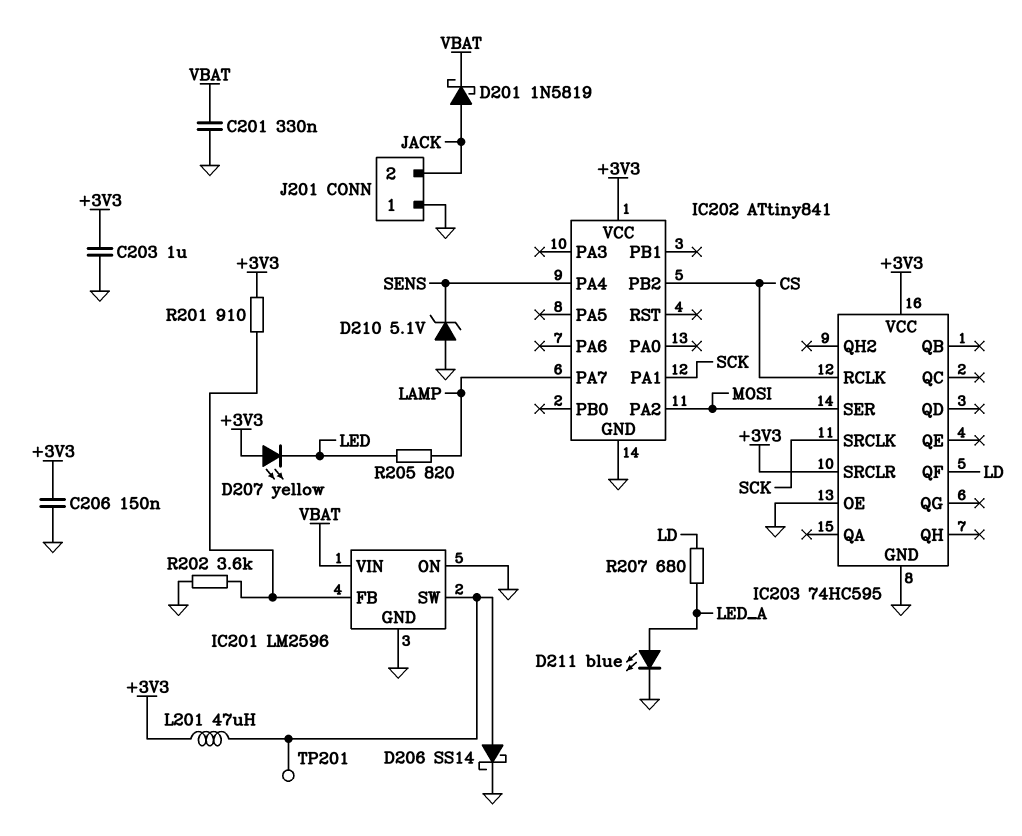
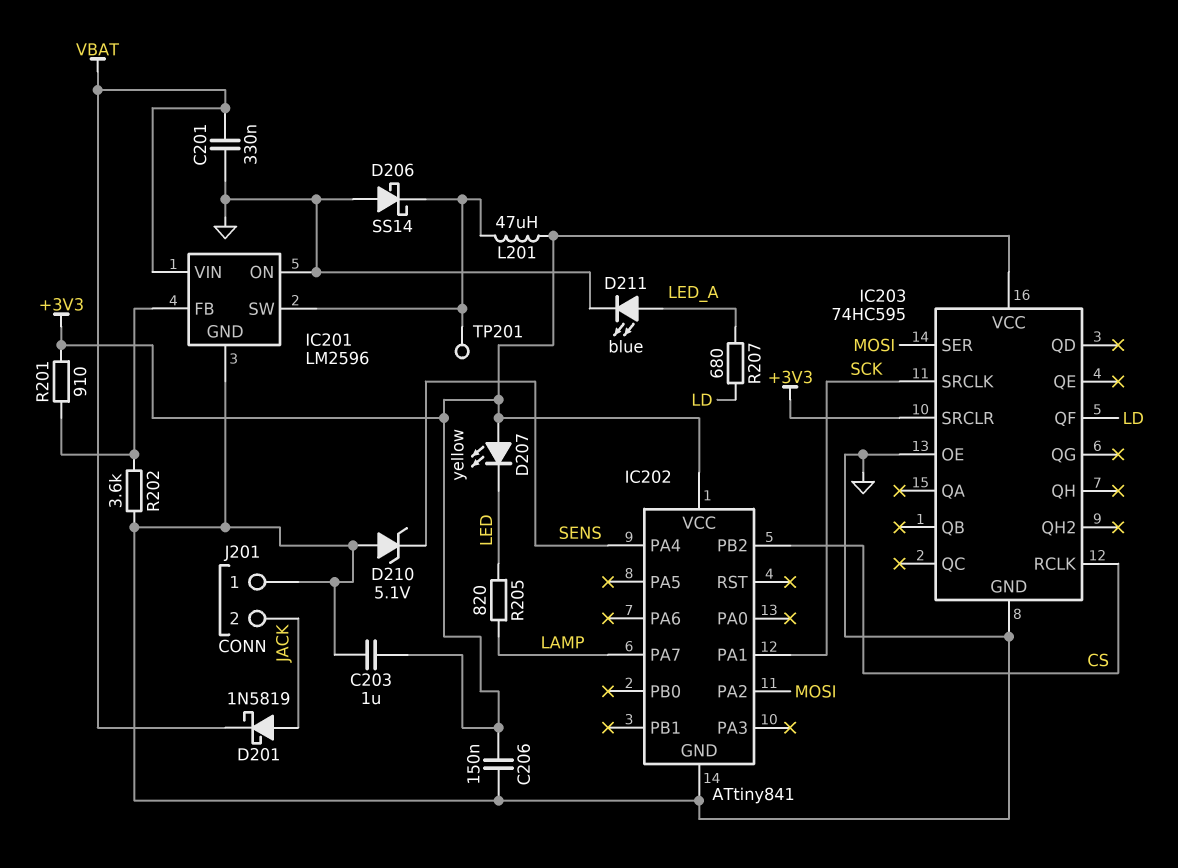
D206: schottky SS14 (A IC201/SW, K GND) -> schottky SS14 (A GND, K IC201/SW)

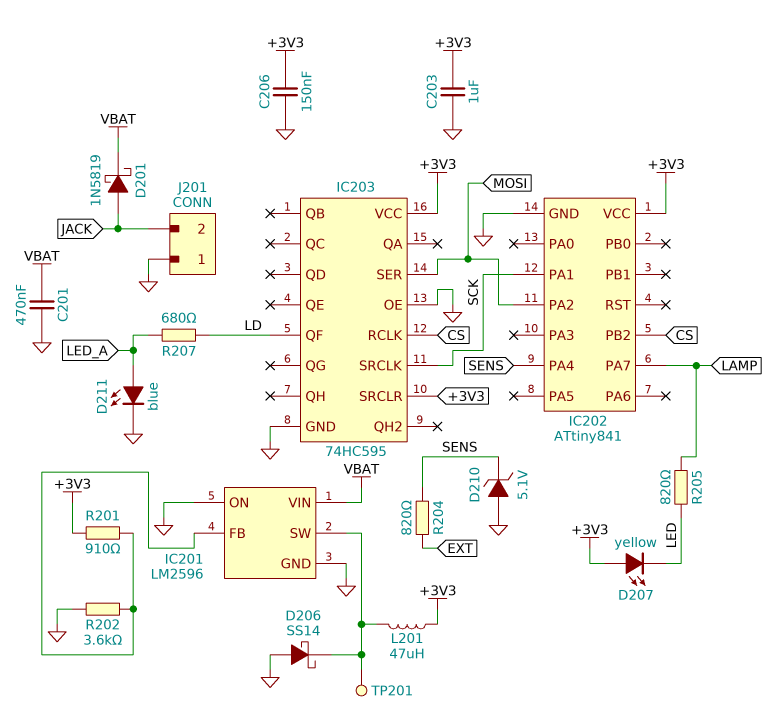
C201: 330nF (GND, VBAT) -> 470nF (GND, VBAT)
R204: none -> 820 (EXT, SENS)

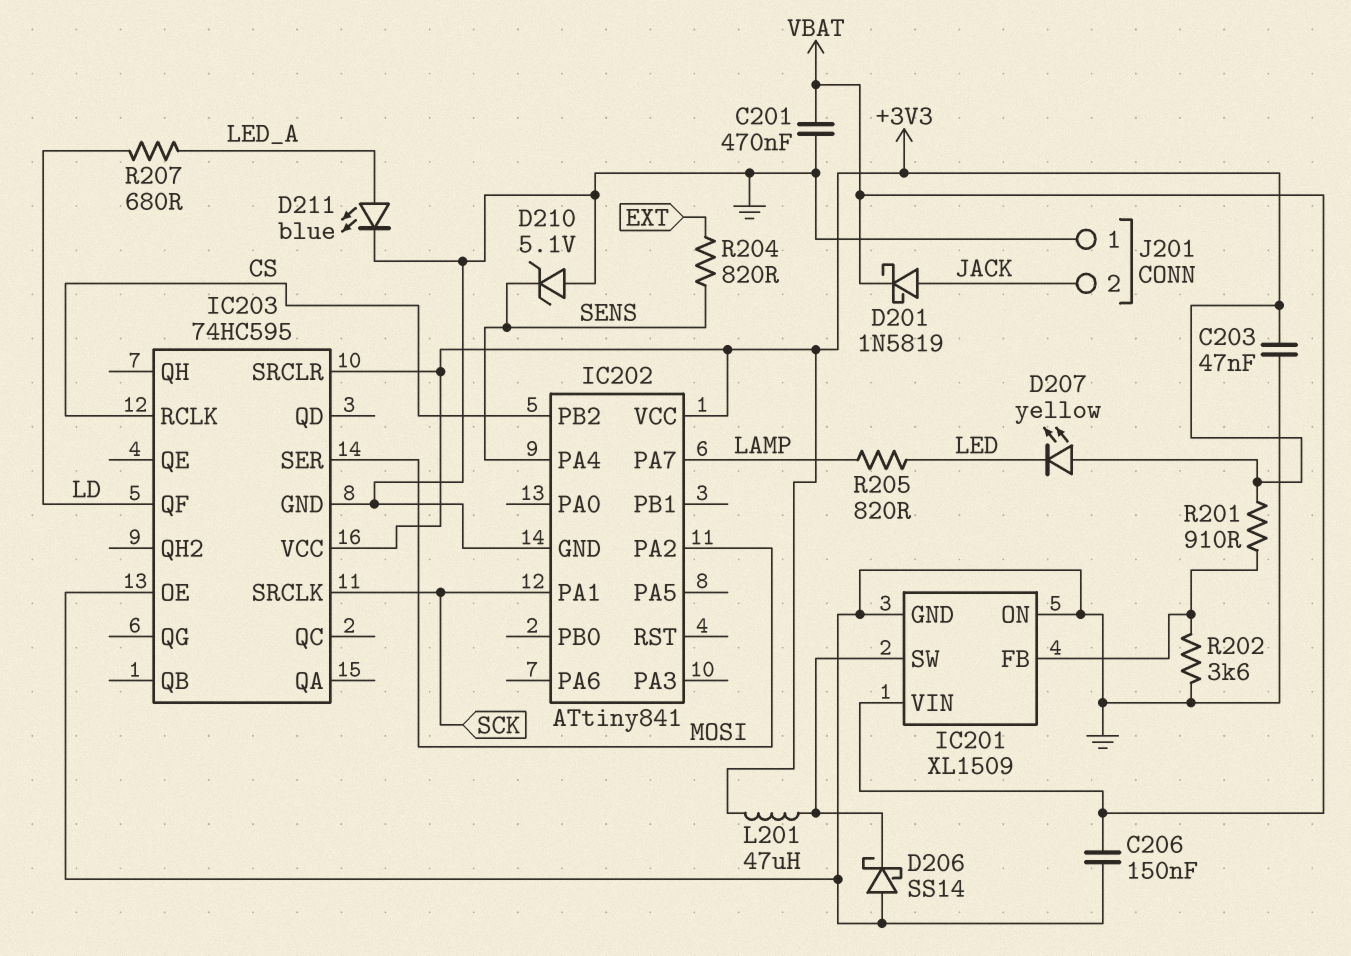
C203: 1uF (+3V3, GND) -> 47nF (+3V3, GND)
C206: 150nF (+3V3, GND) -> 150nF (GND, VBAT)
IC201: LM2596 -> XL1509
TP201: test point (IC201/SW) -> none

